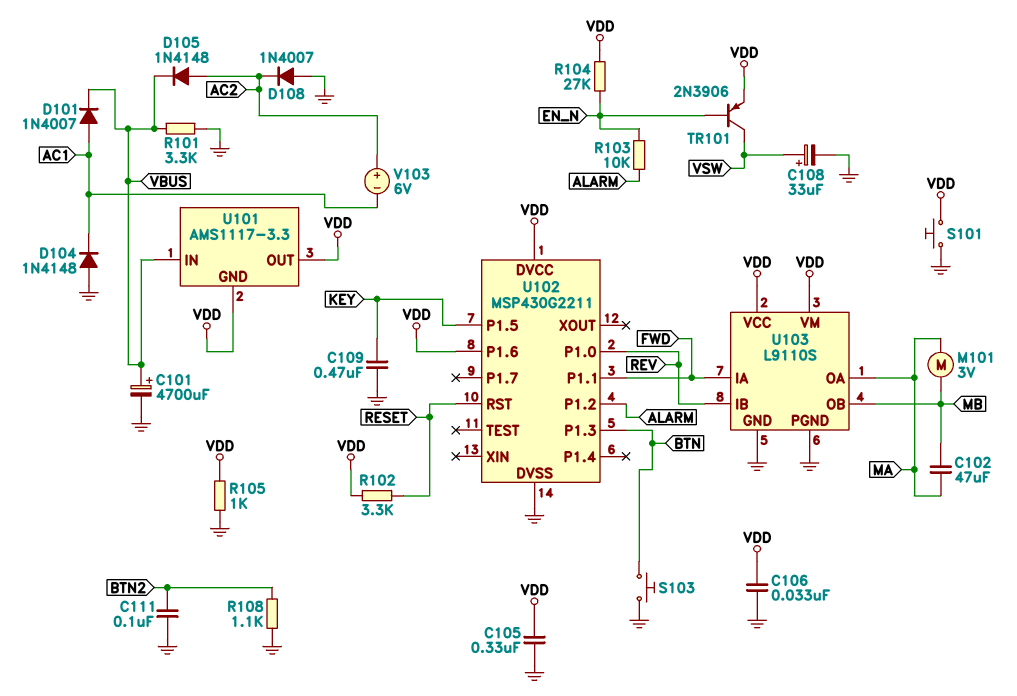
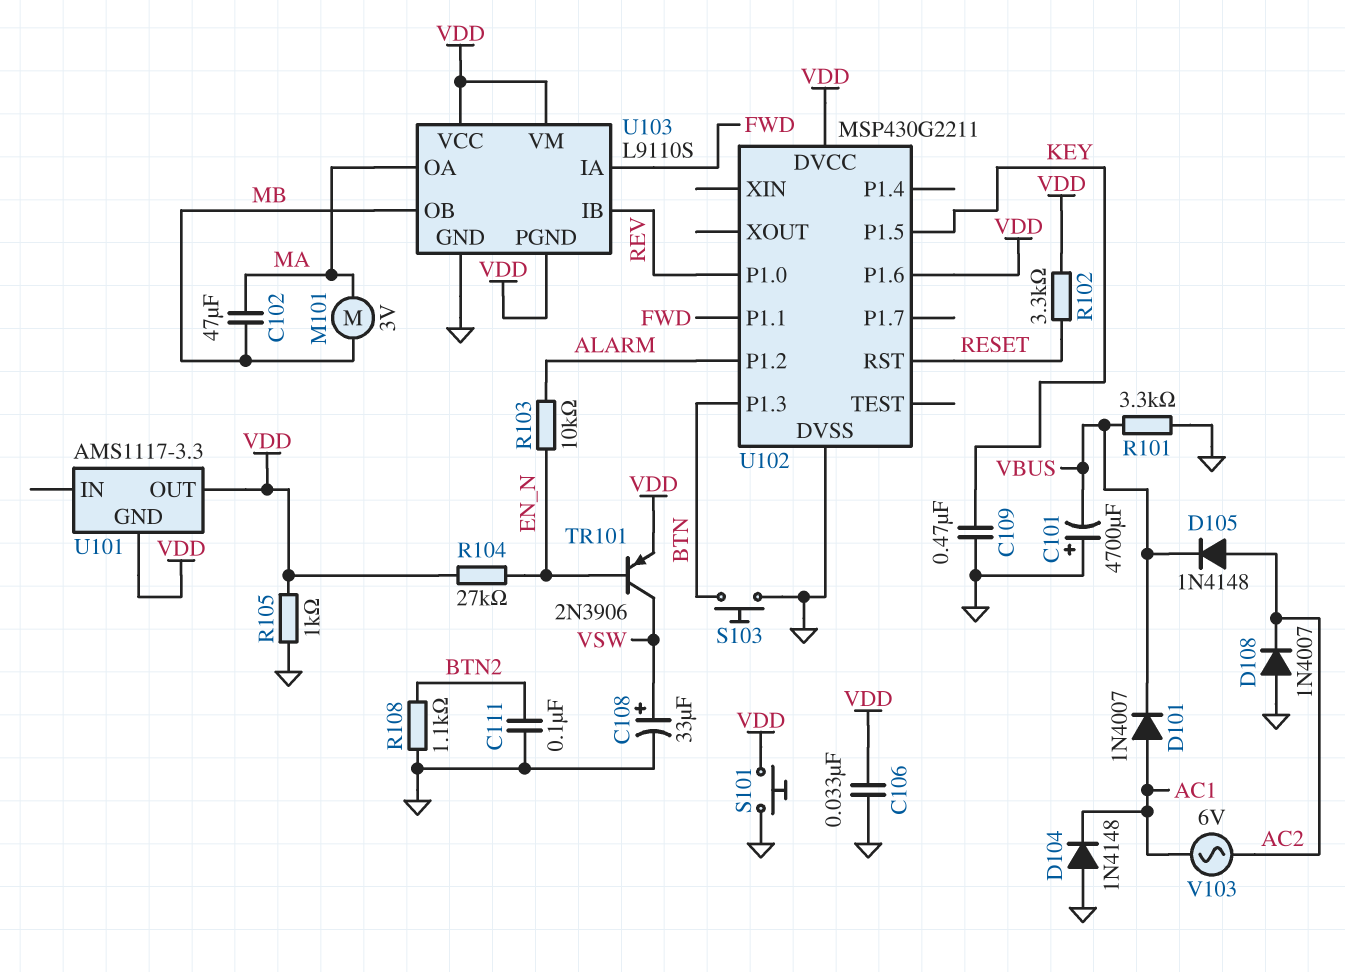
C101: 4700uF (plus VBUS, minus GND) -> 4700uF (plus GND, minus VBUS)
C105: 330nF (GND, VDD) -> none
U101 pin IN: VBUS -> none
U103 pin PGND: GND -> VDD
V103: 6V (plus AC2, minus AC1) -> AC 6V (AC1, AC2)

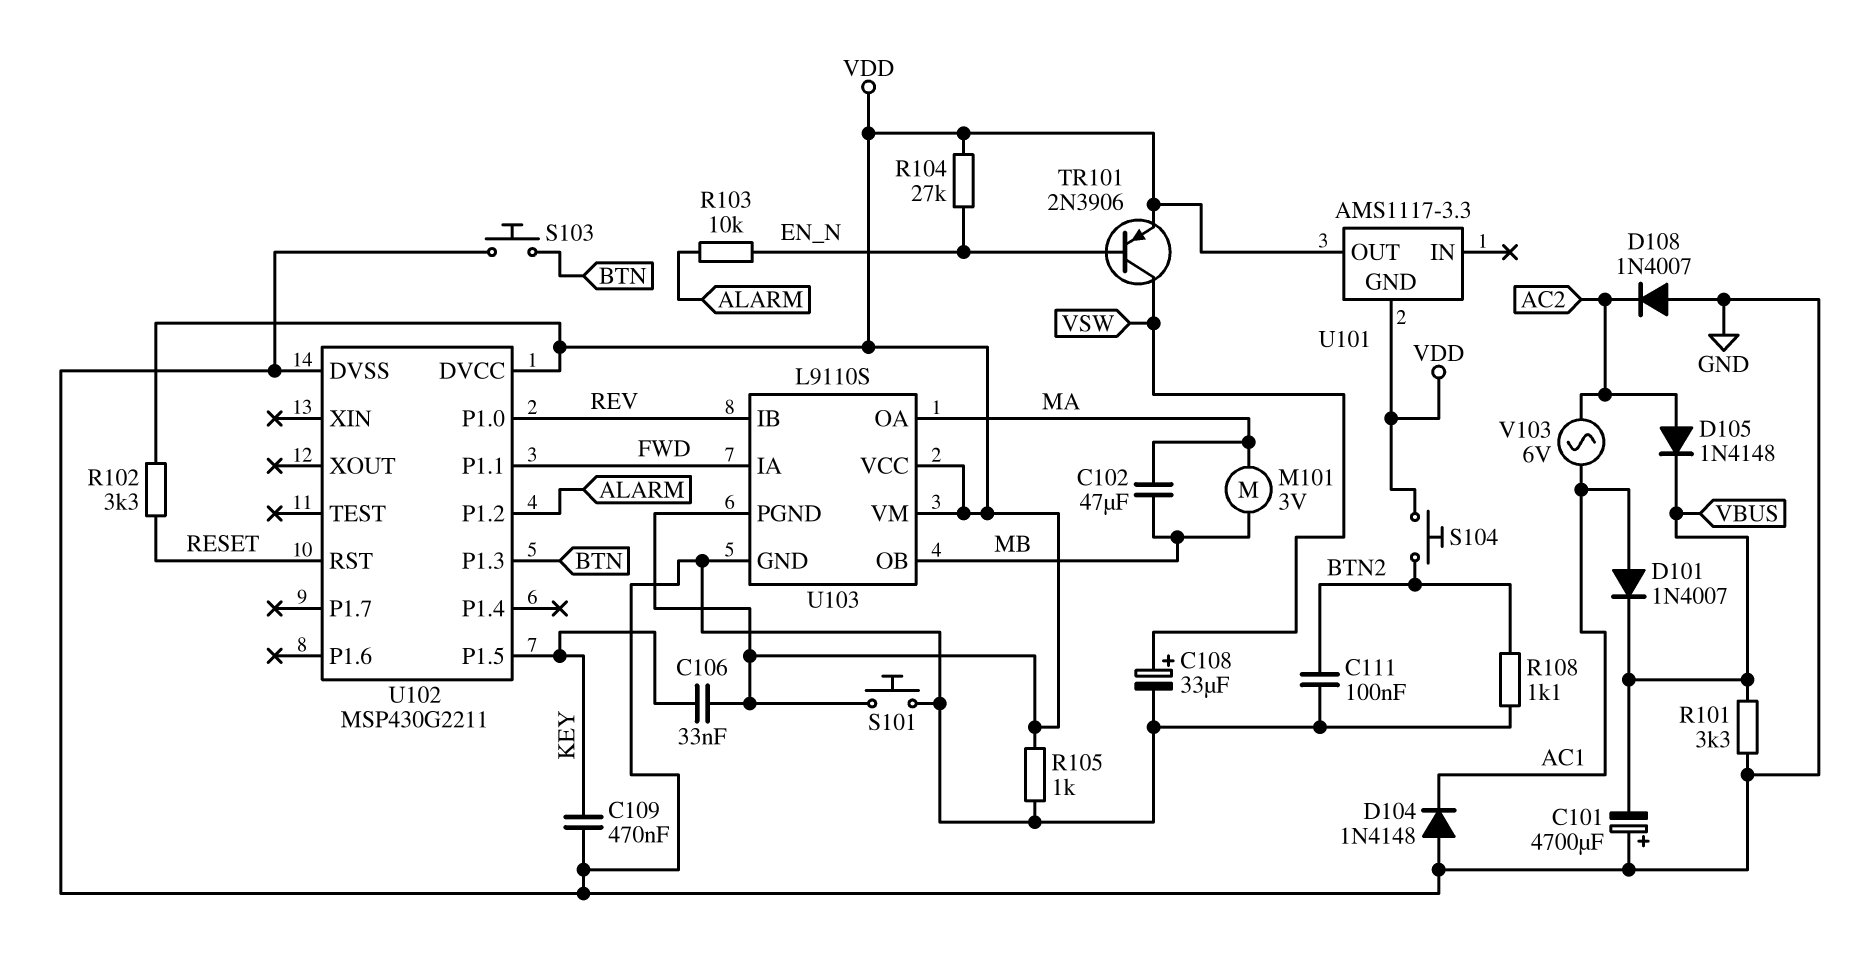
C106: 33nF (GND, VDD) -> 33nF (KEY, VDD)
S104: none -> button (BTN2, VDD)
U102 pin P1.6: VDD -> none

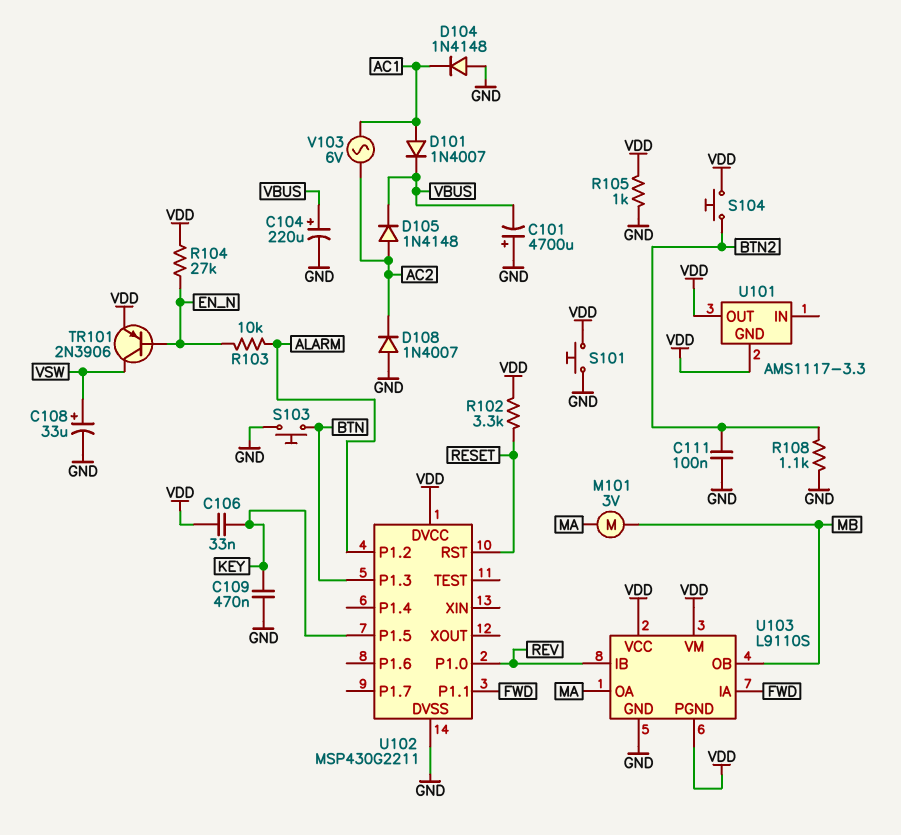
C102: 47uF (MA, MB) -> none
C104: none -> 220uF (plus VBUS, minus GND)
R101: 3.3k (GND, VBUS) -> none

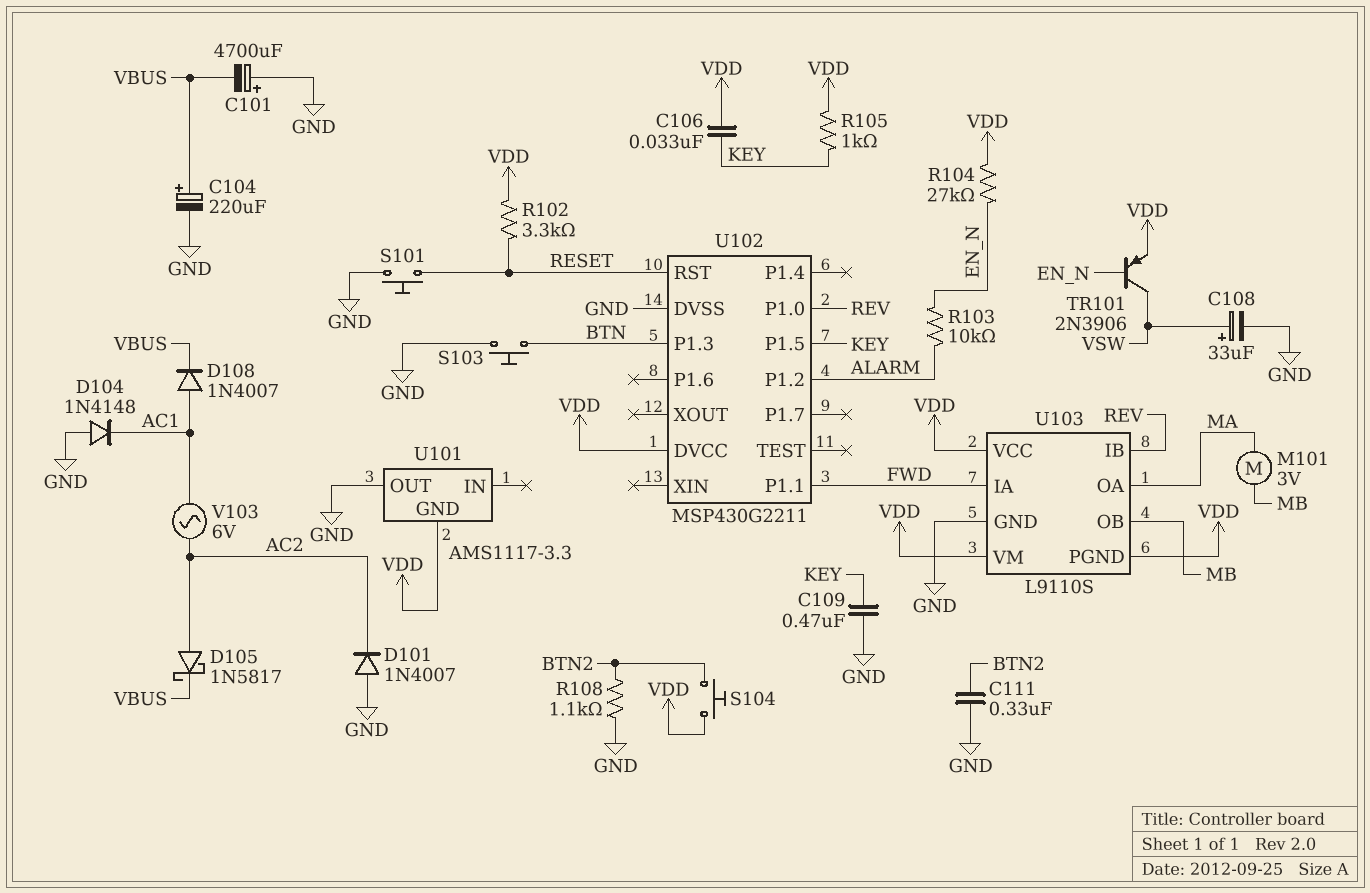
C111: 100nF (BTN2, GND) -> 330nF (BTN2, GND)
D101: diode 1N4007 (A AC1, K VBUS) -> diode 1N4007 (A GND, K AC2)
D105: diode 1N4148 (A AC2, K VBUS) -> schottky 1N5817 (A AC2, K VBUS)
D108: diode 1N4007 (A GND, K AC2) -> diode 1N4007 (A AC1, K VBUS)
R105: 1k (GND, VDD) -> 1k (KEY, VDD)
S101: button (GND, VDD) -> button (GND, RESET)
U101 pin OUT: VDD -> GND

